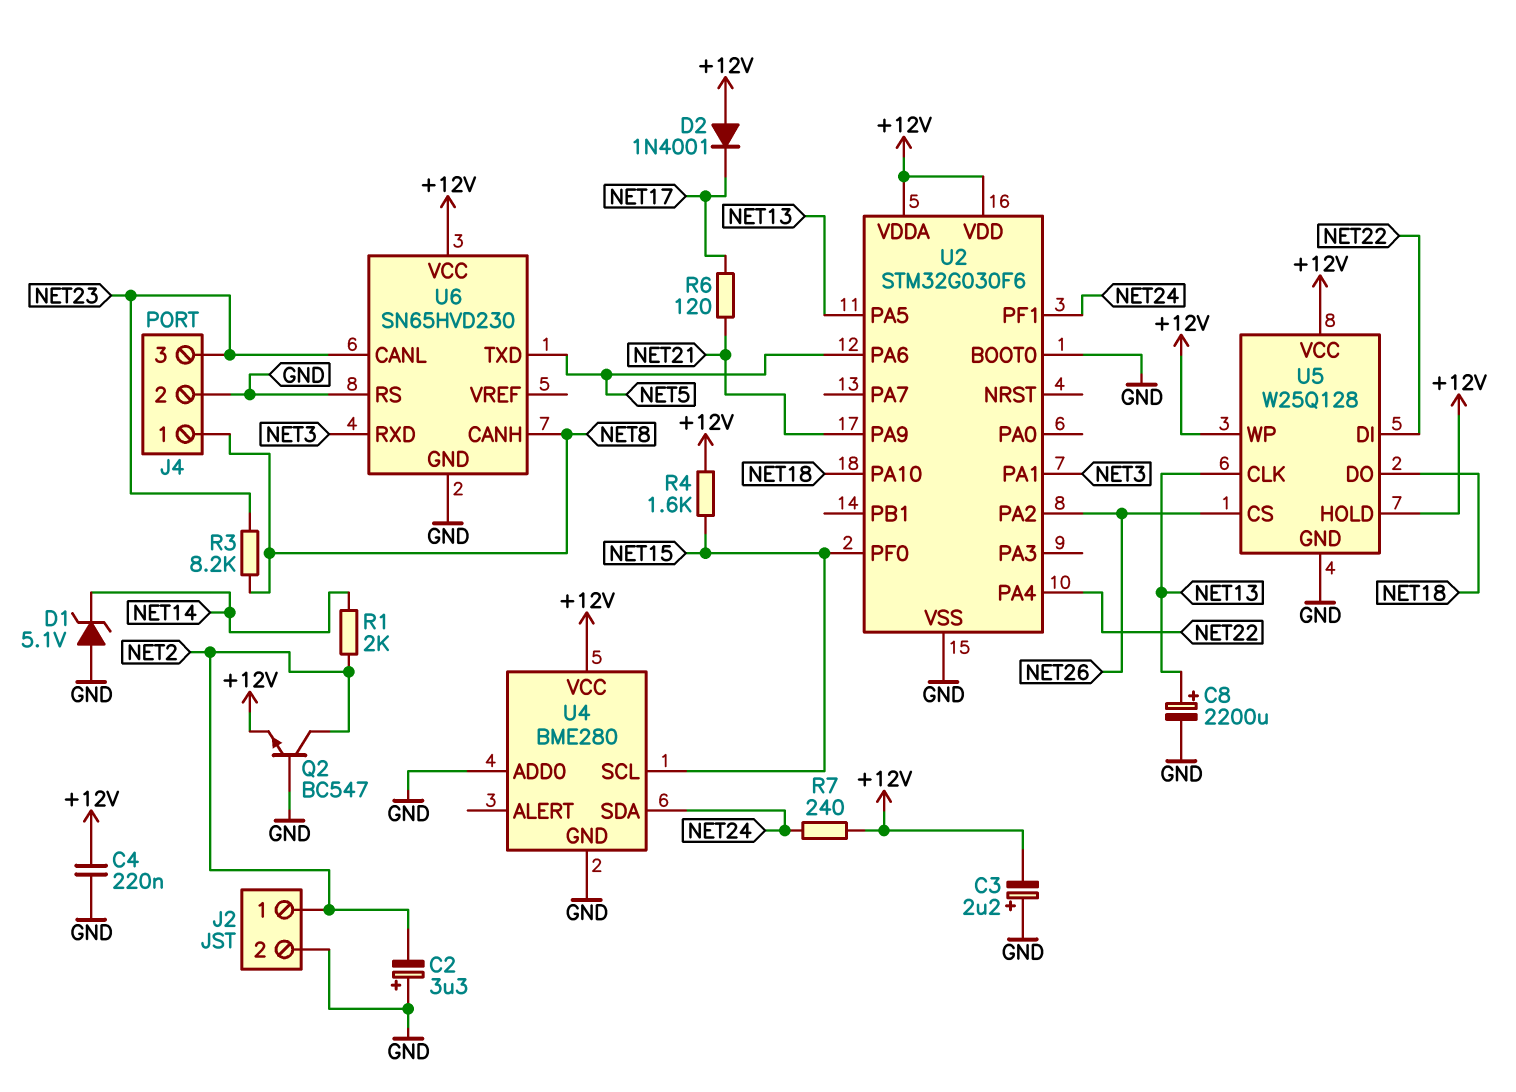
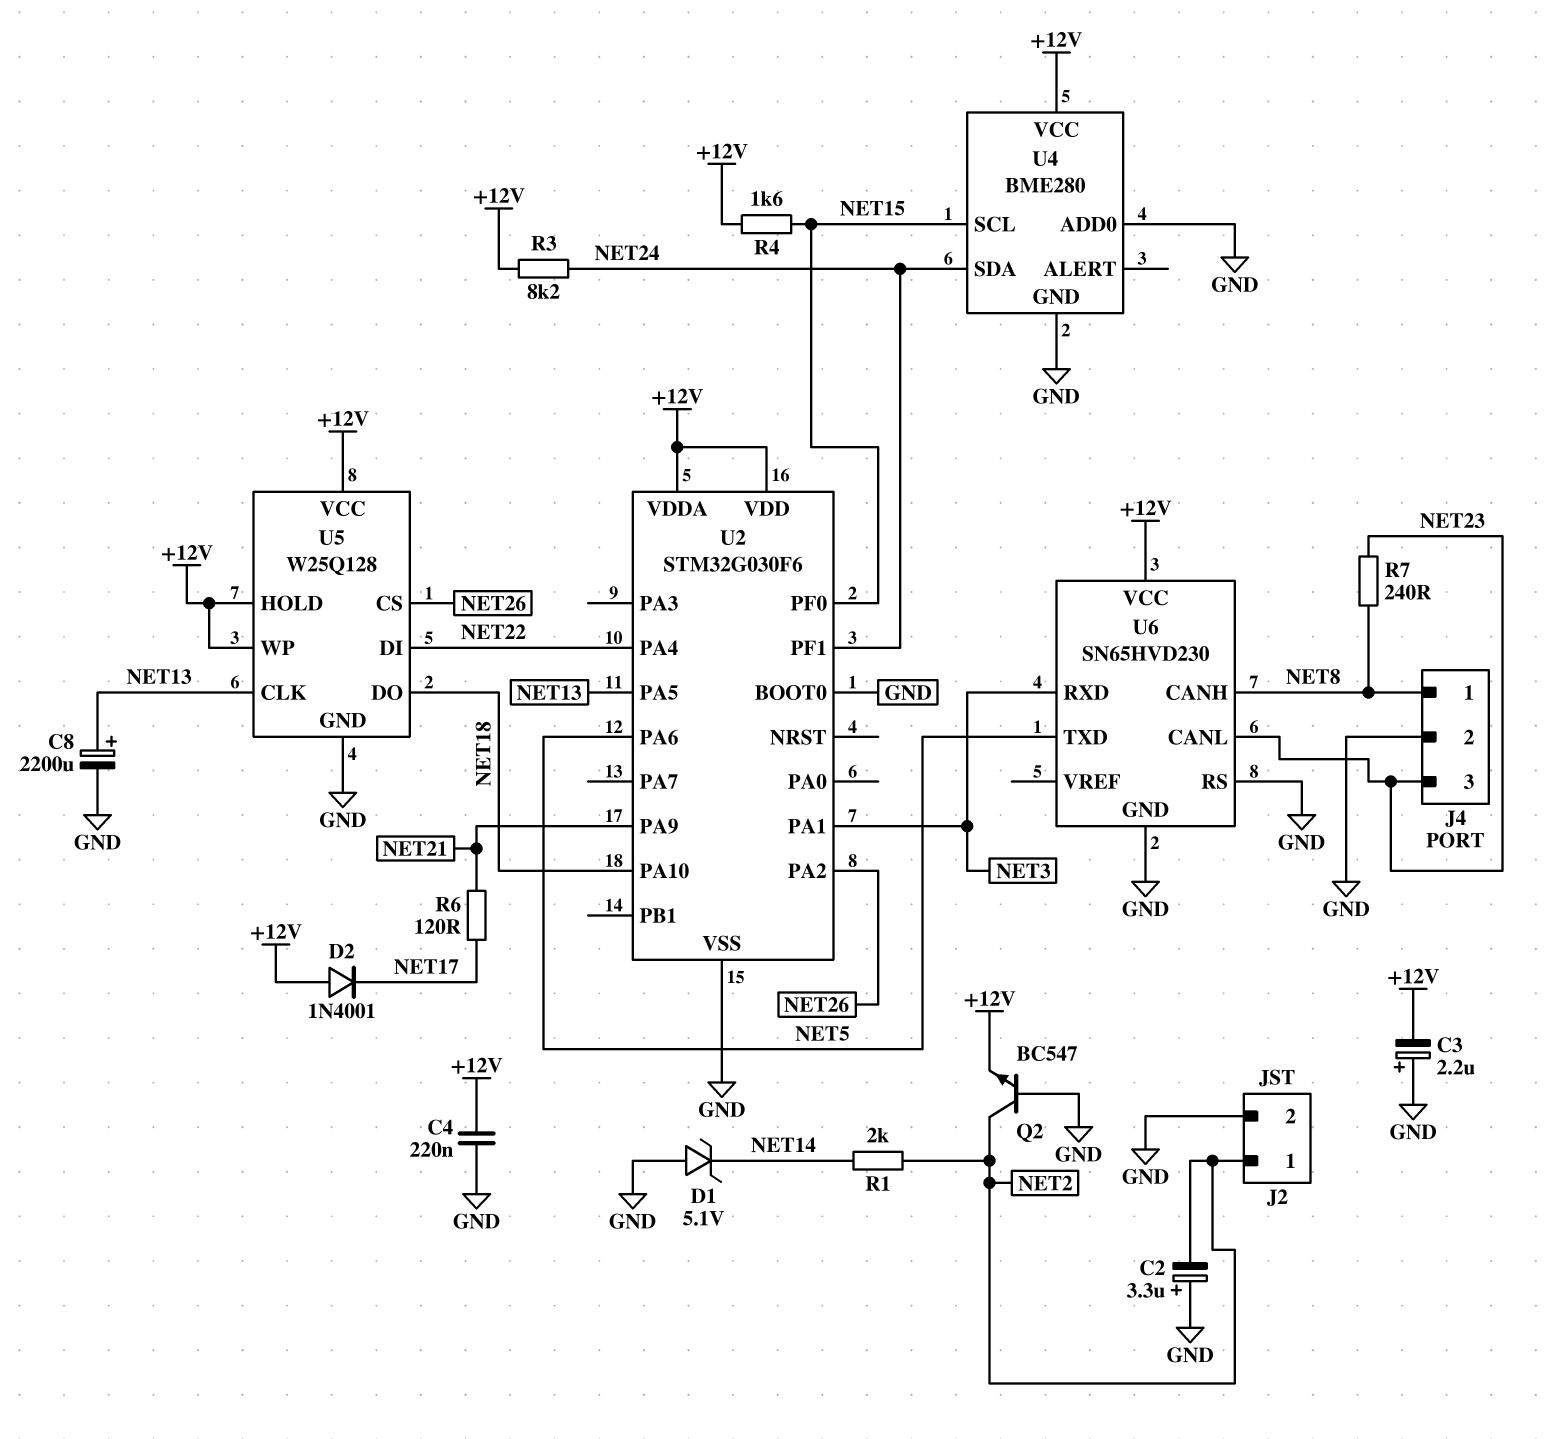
R3: 8.2k (NET8, NET23) -> 8.2k (+12V, NET24)
R7: 240 (+12V, NET24) -> 240 (NET8, NET23)

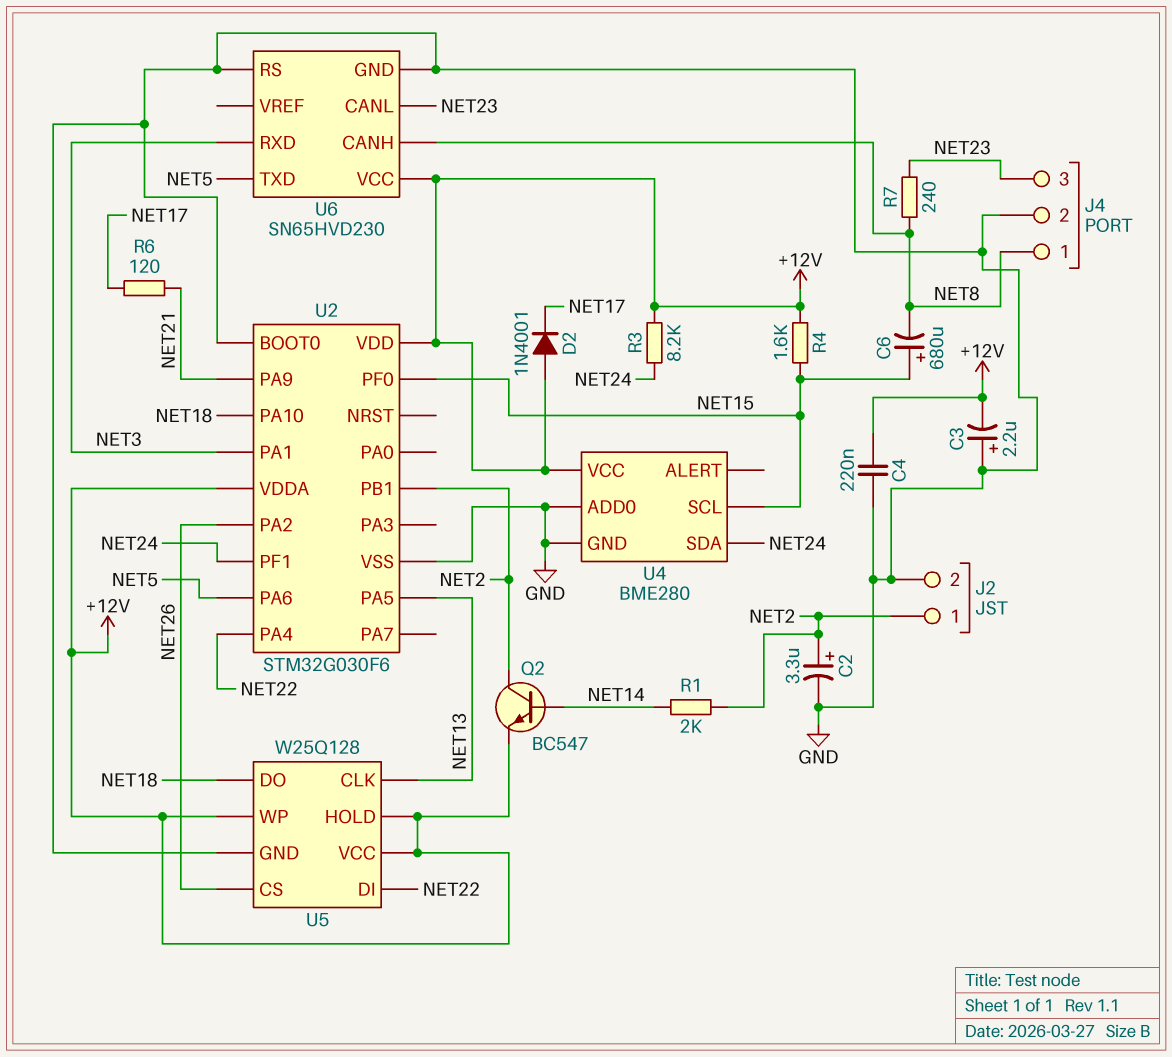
C2: 3.3uF (plus GND, minus NET2) -> 3.3uF (plus NET2, minus GND)
C6: none -> 680uF (plus NET15, minus NET8)
C8: 2200uF (plus NET13, minus GND) -> none
D1: zener 5.1V (A GND, K NET14) -> none
Q2: NPN BC547 (B GND, C NET2, E +12V) -> NPN BC547 (B NET14, C NET2, E +12V)
U2 pin PB1: none -> NET2

